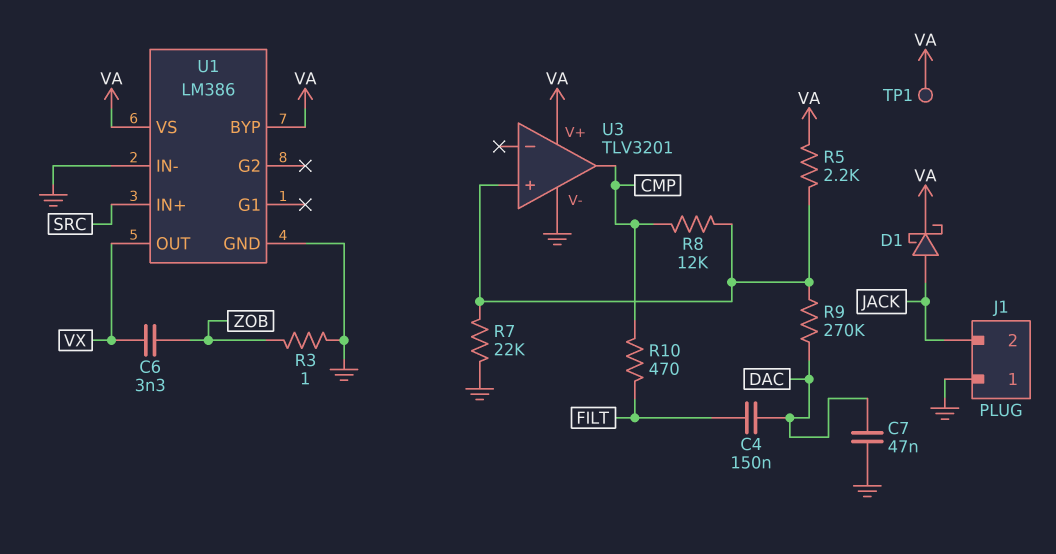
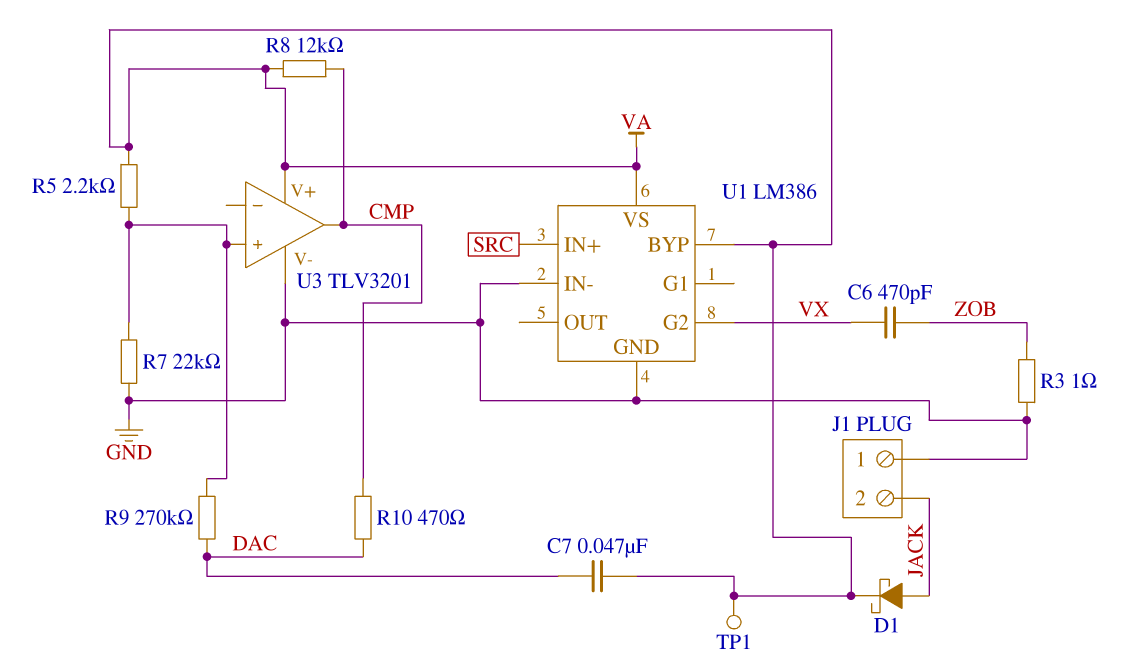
C4: 150nF (DAC, FILT) -> none
C6: 3.3nF (VX, ZOB) -> 470pF (VX, ZOB)
C7: 47nF (DAC, GND) -> 47nF (DAC, VA)
R8: 12k (CMP, U3/in+) -> 12k (CMP, VA)
R10: 470 (CMP, FILT) -> 470 (CMP, DAC)
U1 pin G2: none -> VX
U1 pin OUT: VX -> none

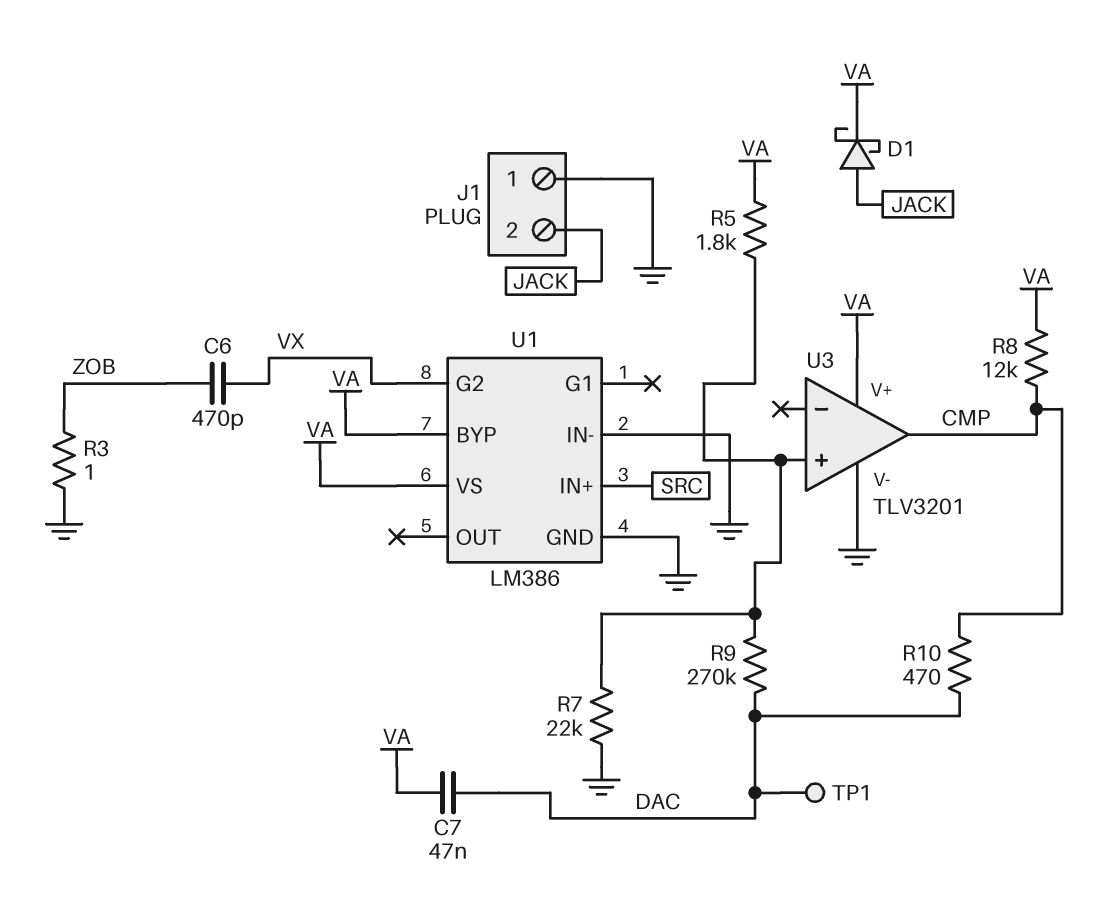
R5: 2.2k (U3/in+, VA) -> 1.8k (U3/in+, VA)
TP1: test point (VA) -> test point (DAC)

